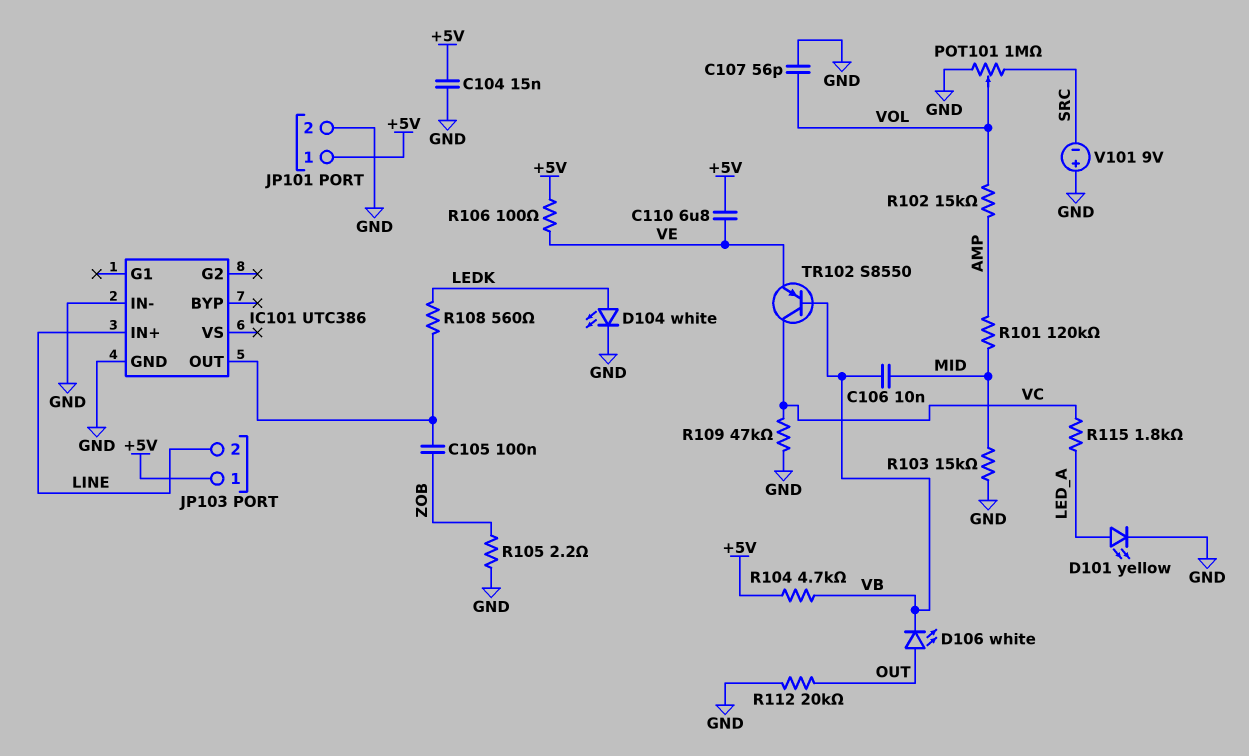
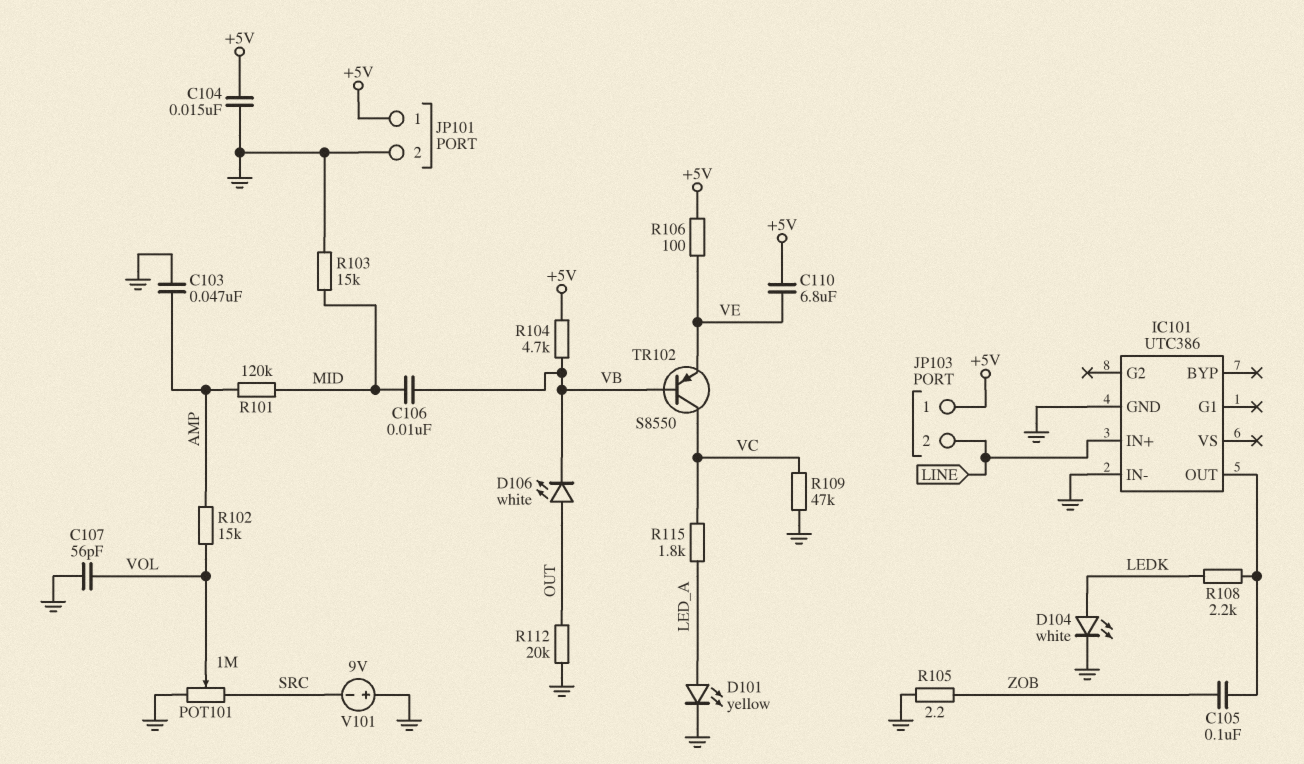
C103: none -> 47nF (AMP, GND)
R108: 560 (IC101/OUT, LEDK) -> 2.2k (IC101/OUT, LEDK)

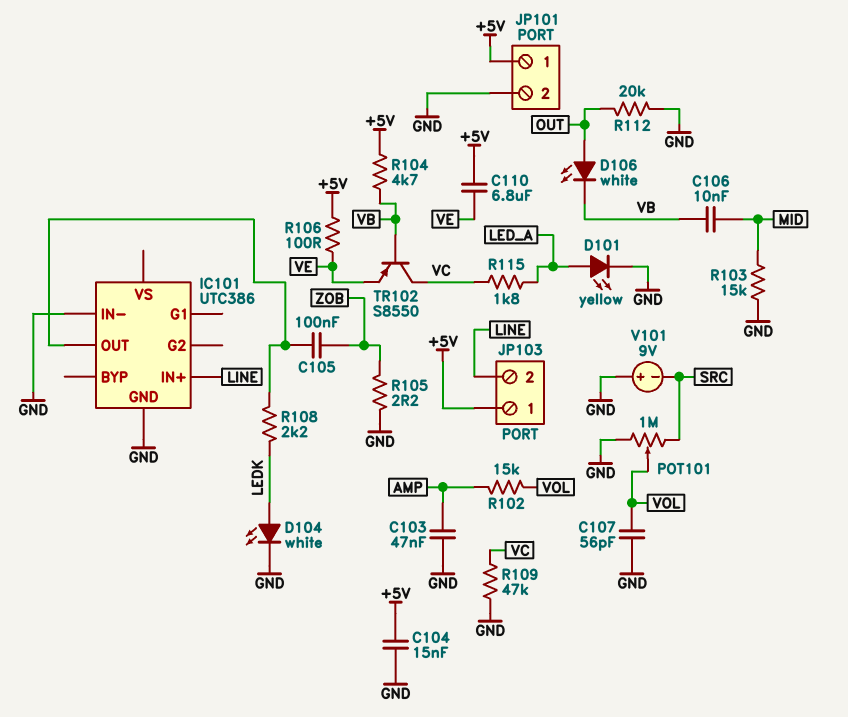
R101: 120k (AMP, MID) -> none

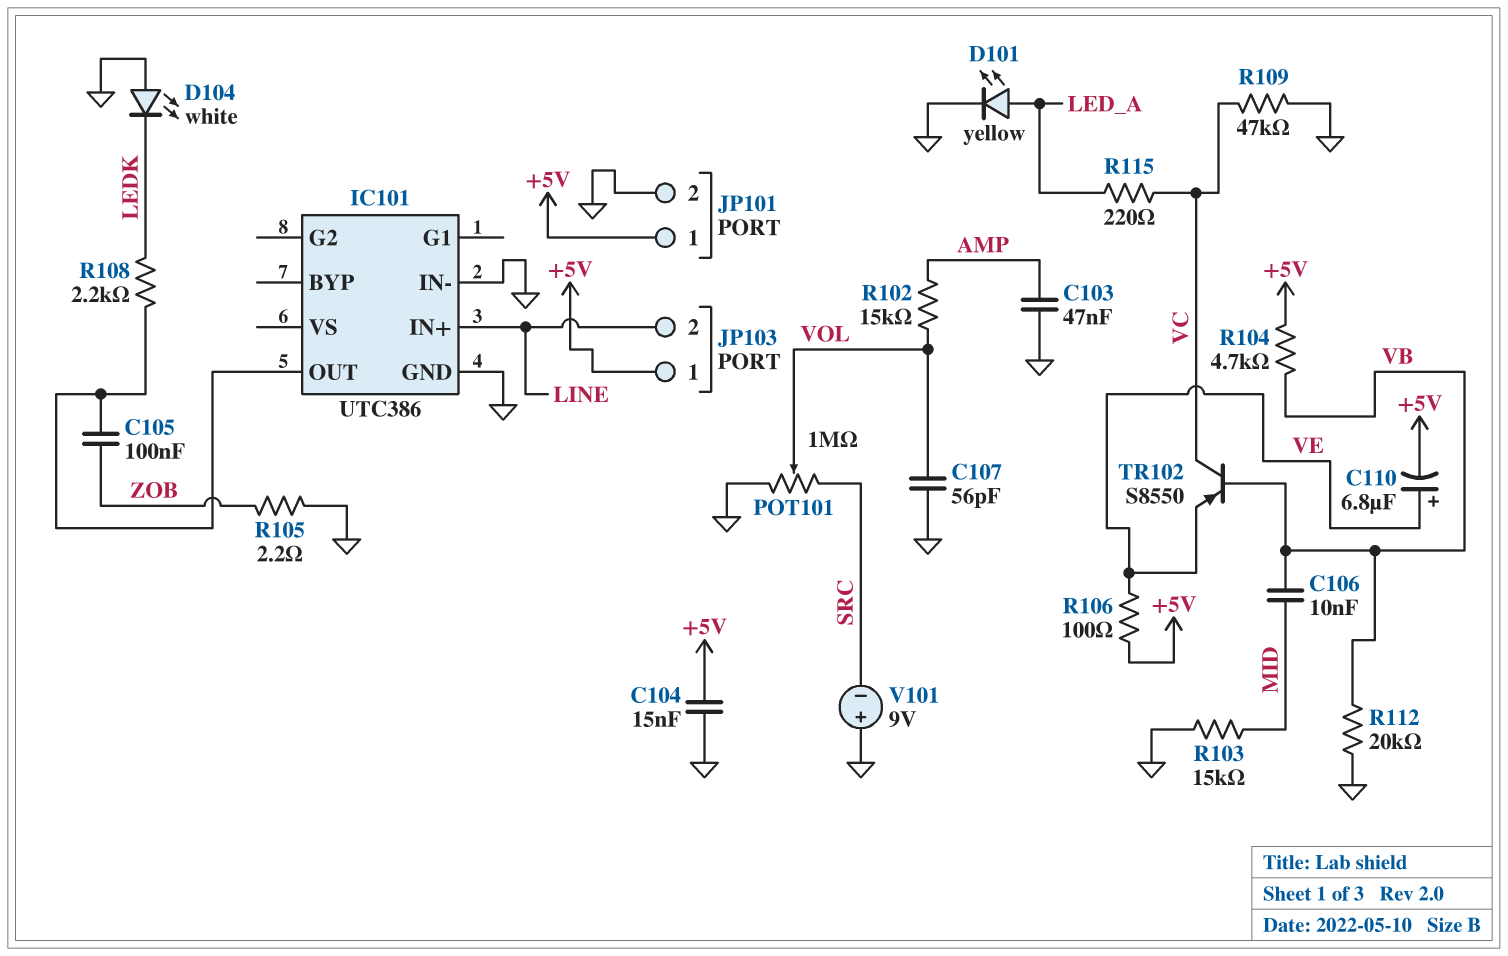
C110: 6.8uF (+5V, VE) -> 6.8uF (plus VE, minus +5V)
D104: LED white (A LEDK, K GND) -> LED white (A GND, K LEDK)
D106: LED white (A OUT, K VB) -> none
R112: 20k (GND, OUT) -> 20k (GND, VB)
R115: 1.8k (LED_A, VC) -> 220 (LED_A, VC)

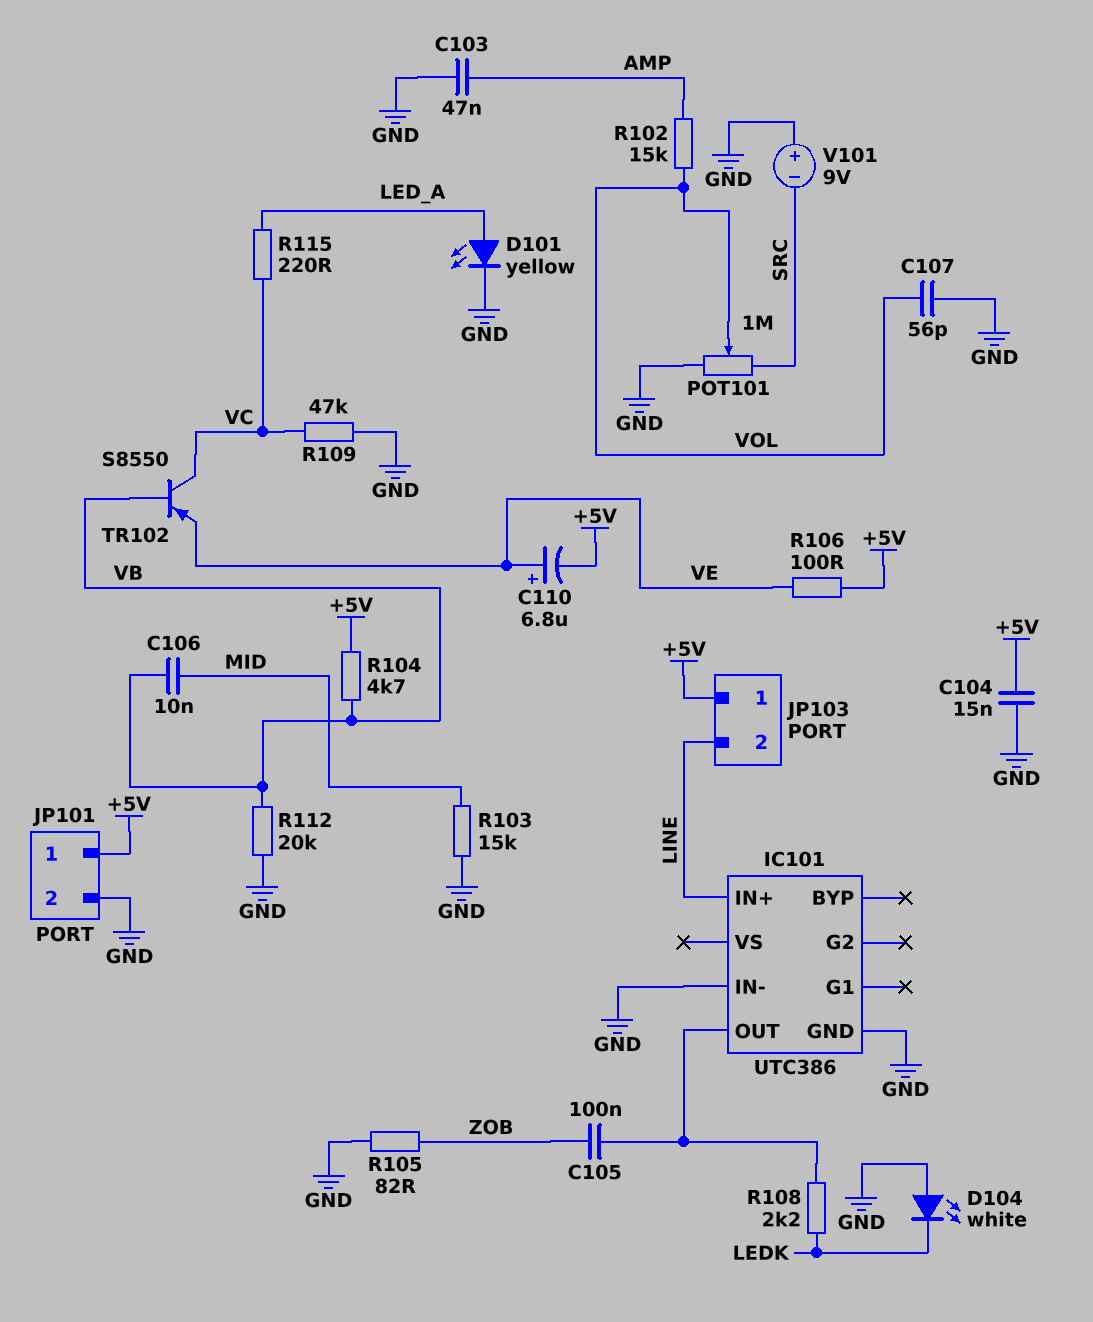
R105: 2.2 (GND, ZOB) -> 82 (GND, ZOB)

